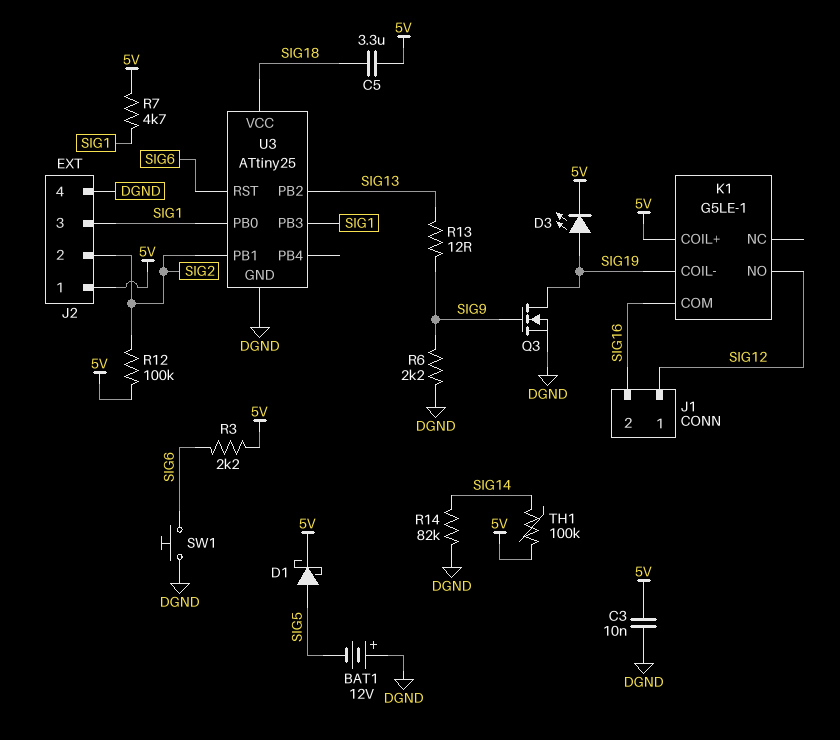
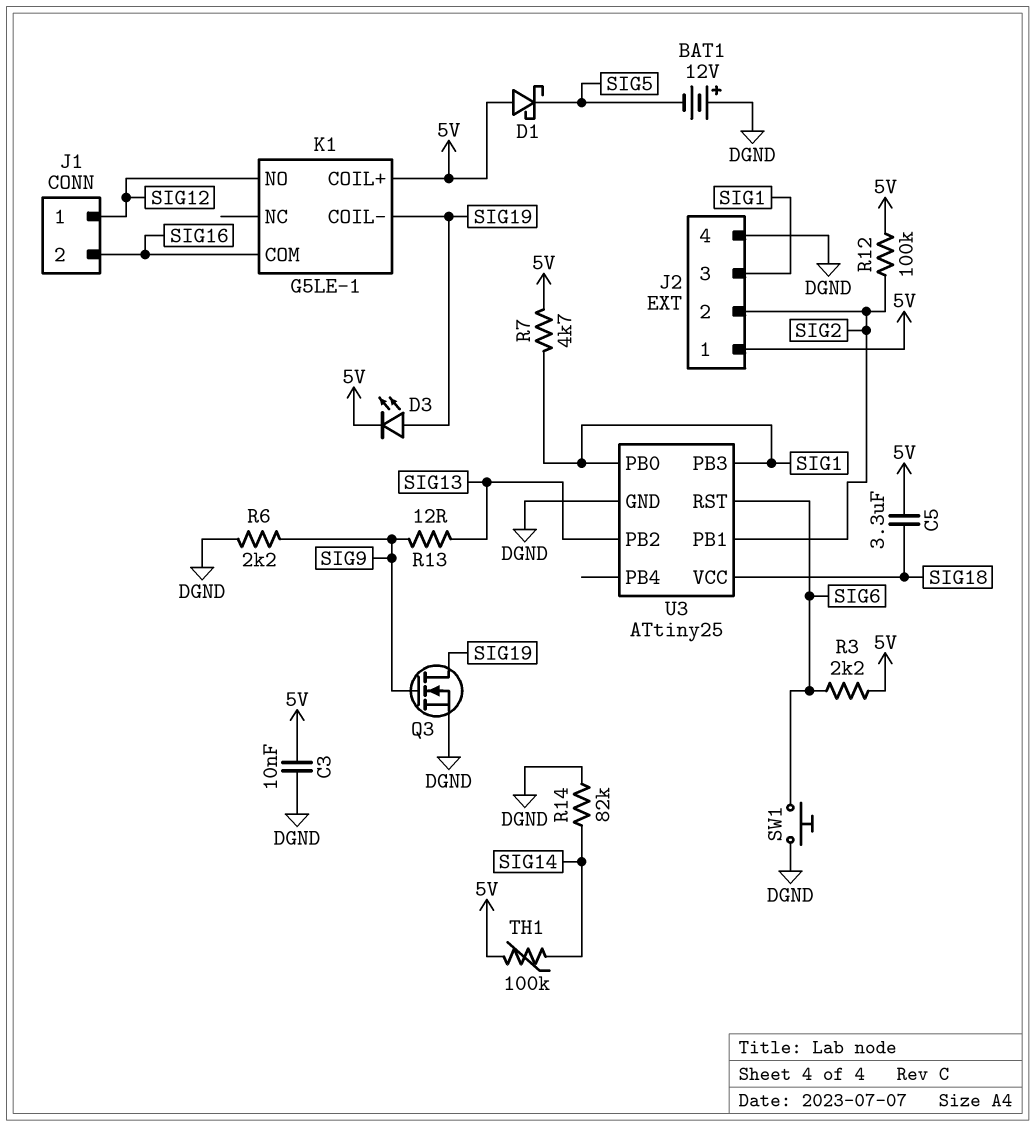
D1: schottky (A SIG5, K 5V) -> schottky (A 5V, K SIG5)

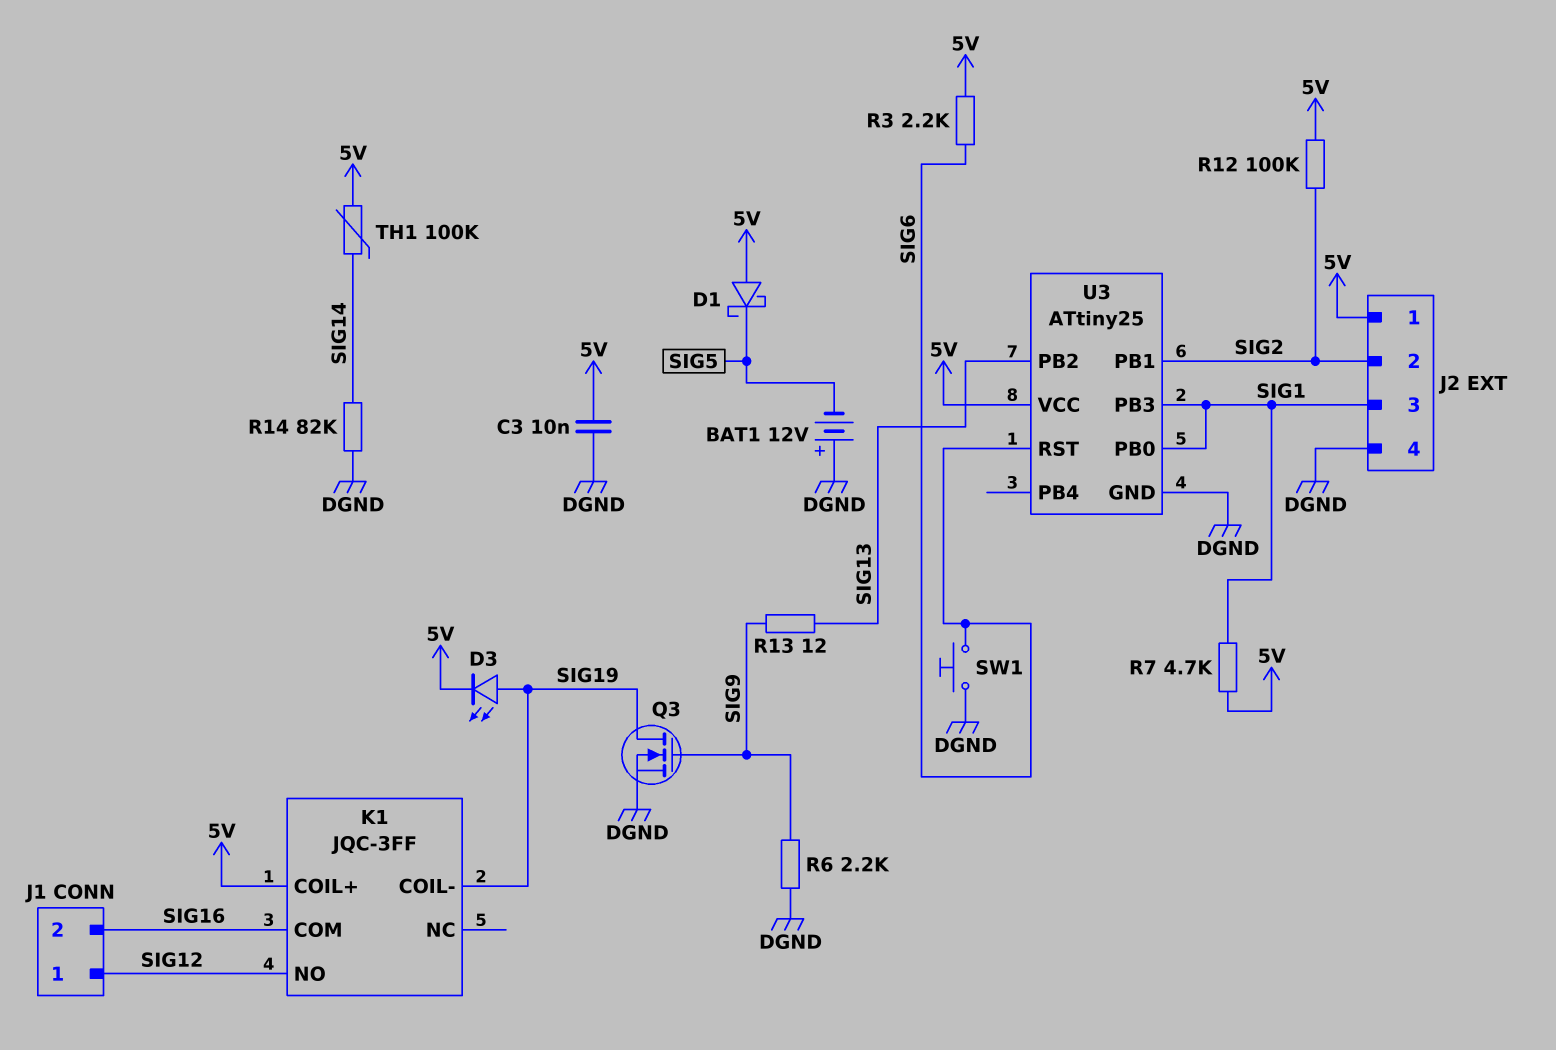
C5: 3.3uF (5V, SIG18) -> none
K1: G5LE-1 -> JQC-3FF
U3 pin VCC: SIG18 -> 5V

